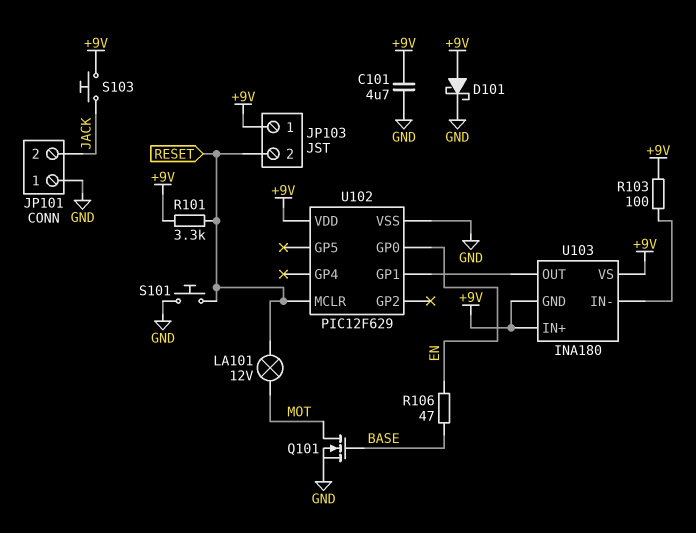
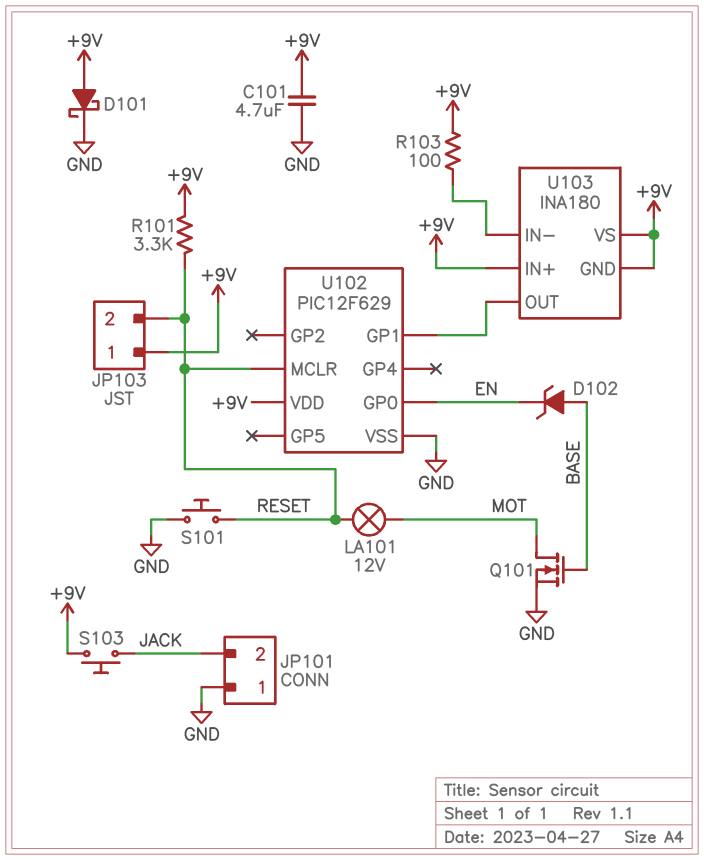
D102: none -> zener (A BASE, K EN)
R106: 47 (BASE, EN) -> none

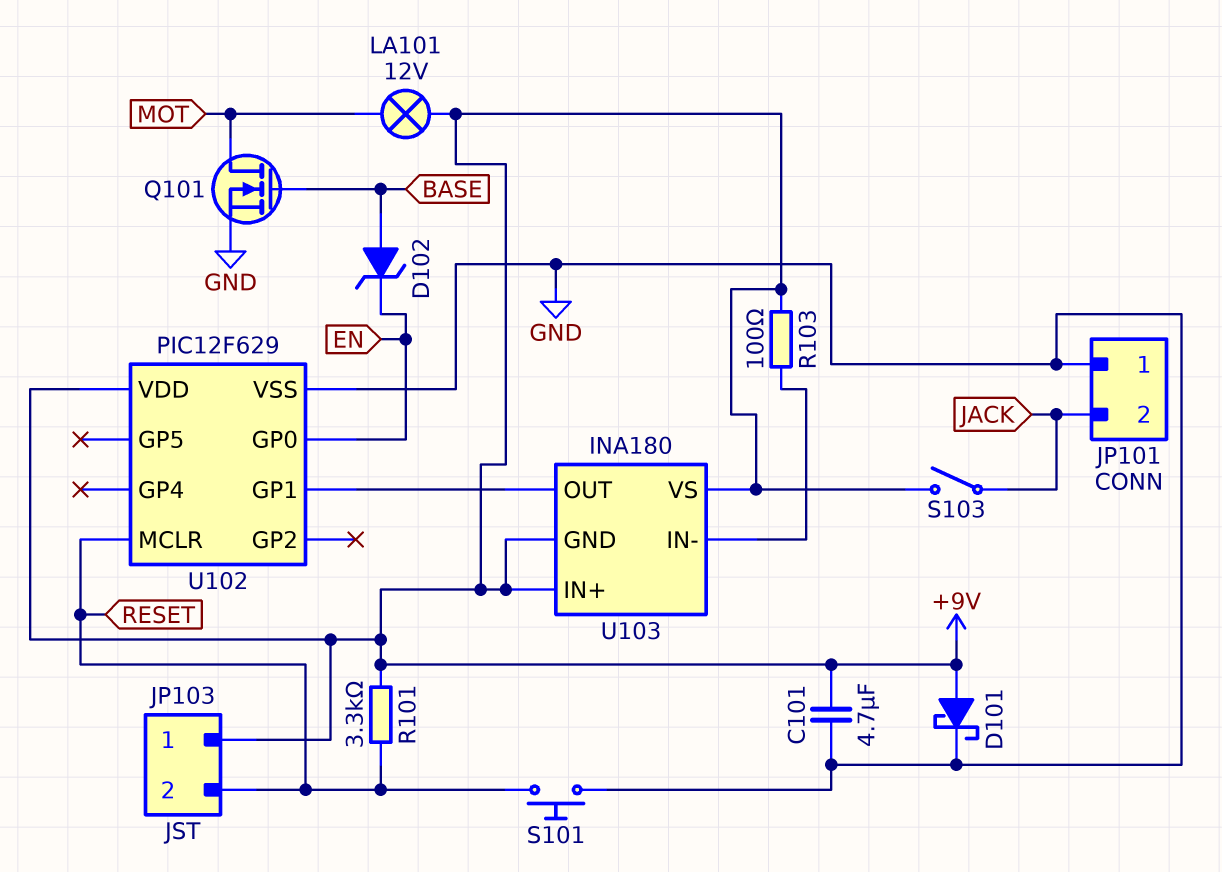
LA101: lamp 12V (MOT, RESET) -> lamp 12V (+9V, MOT)
S103: button (+9V, JACK) -> switch (+9V, JACK)

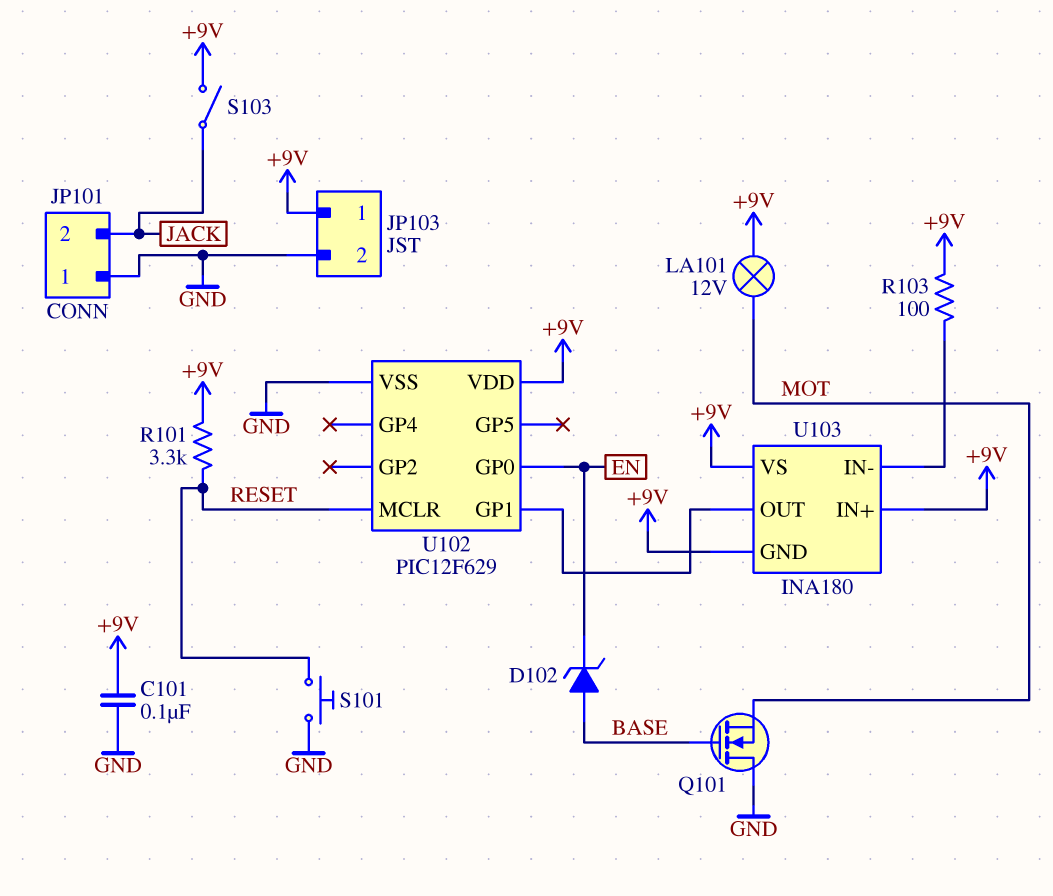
C101: 4.7uF (+9V, GND) -> 100nF (+9V, GND)
D101: schottky (A +9V, K GND) -> none
JP103 pin 2: RESET -> GND
Q101: NMOS (G BASE, D MOT, S GND) -> NMOS (G BASE, D GND, S MOT)

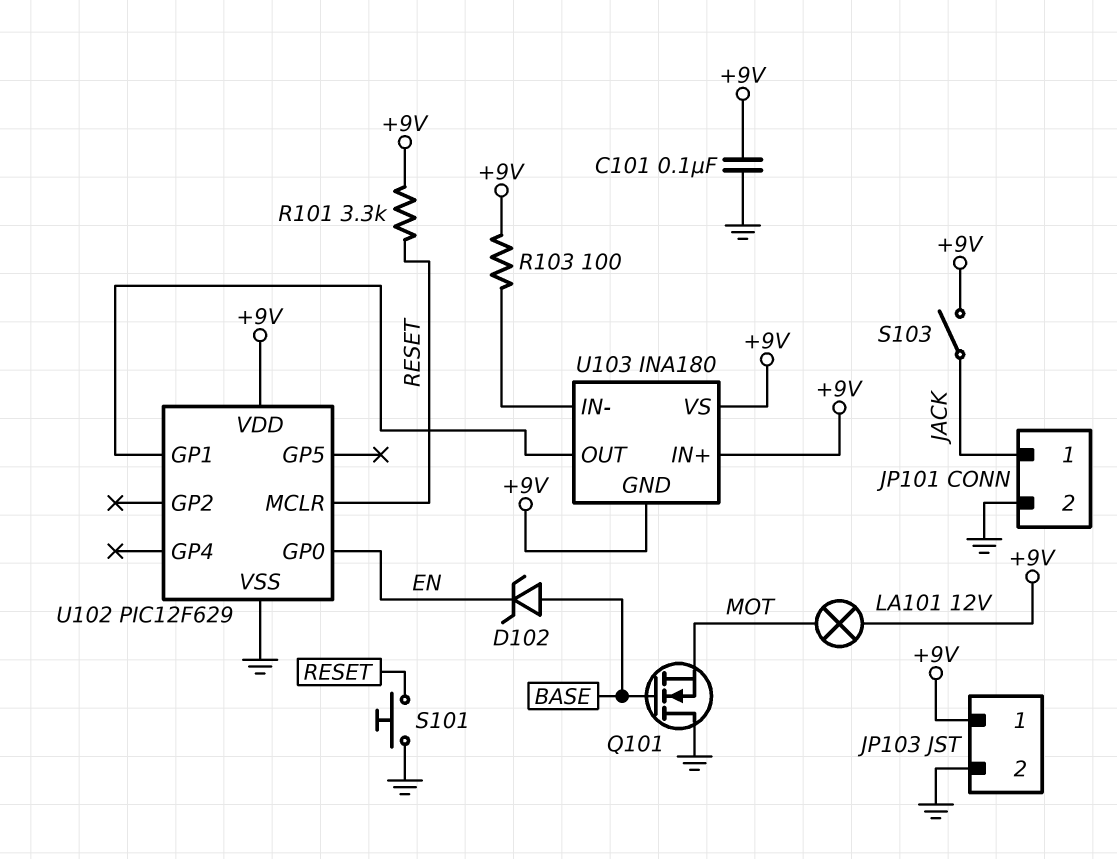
JP101 pin 1: GND -> JACK
JP101 pin 2: JACK -> GND

